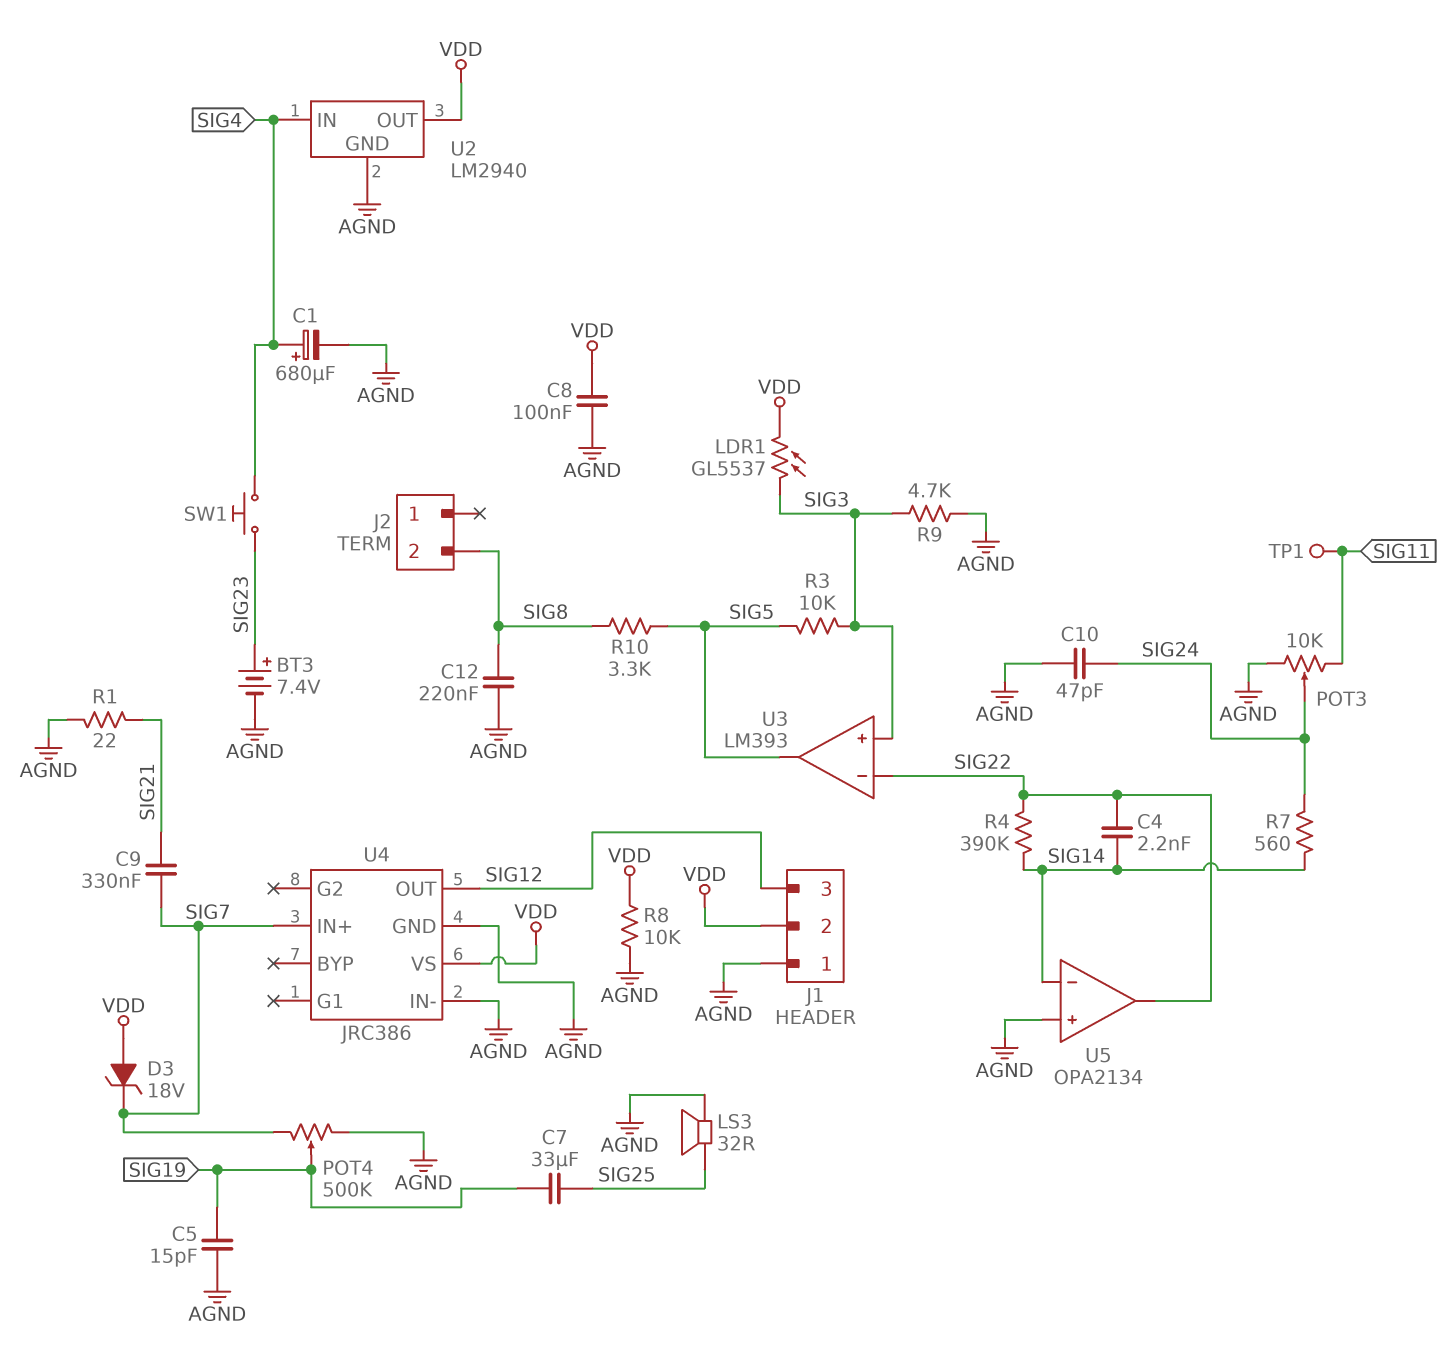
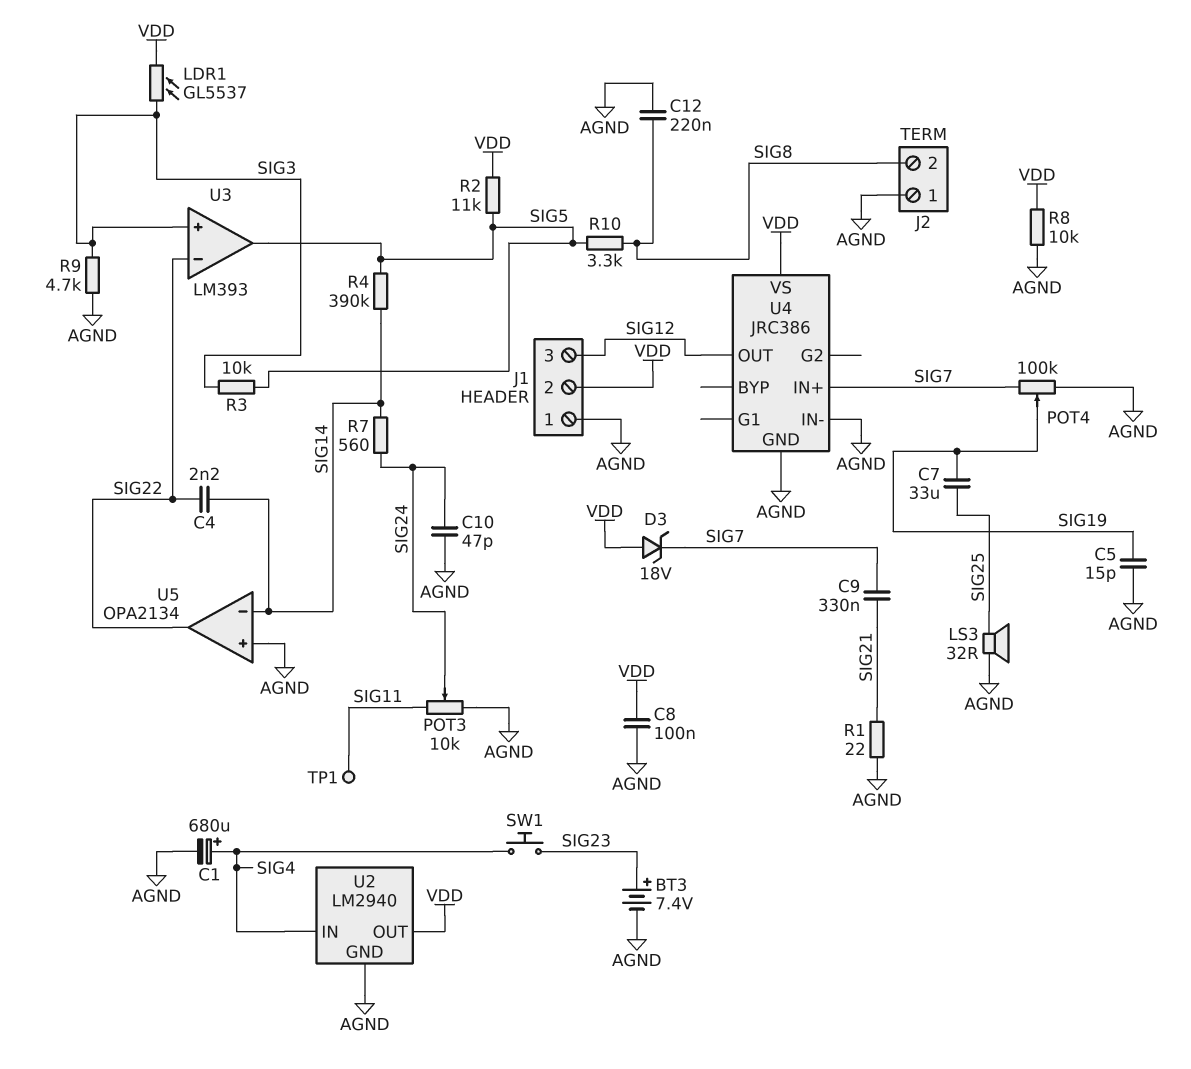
J2 pin 1: none -> AGND
POT4: 500k (AGND, SIG7, wiper SIG19) -> 100k (AGND, SIG7, wiper SIG19)
R2: none -> 11k (SIG5, VDD)
R4: 390k (SIG14, SIG22) -> 390k (SIG5, SIG14)

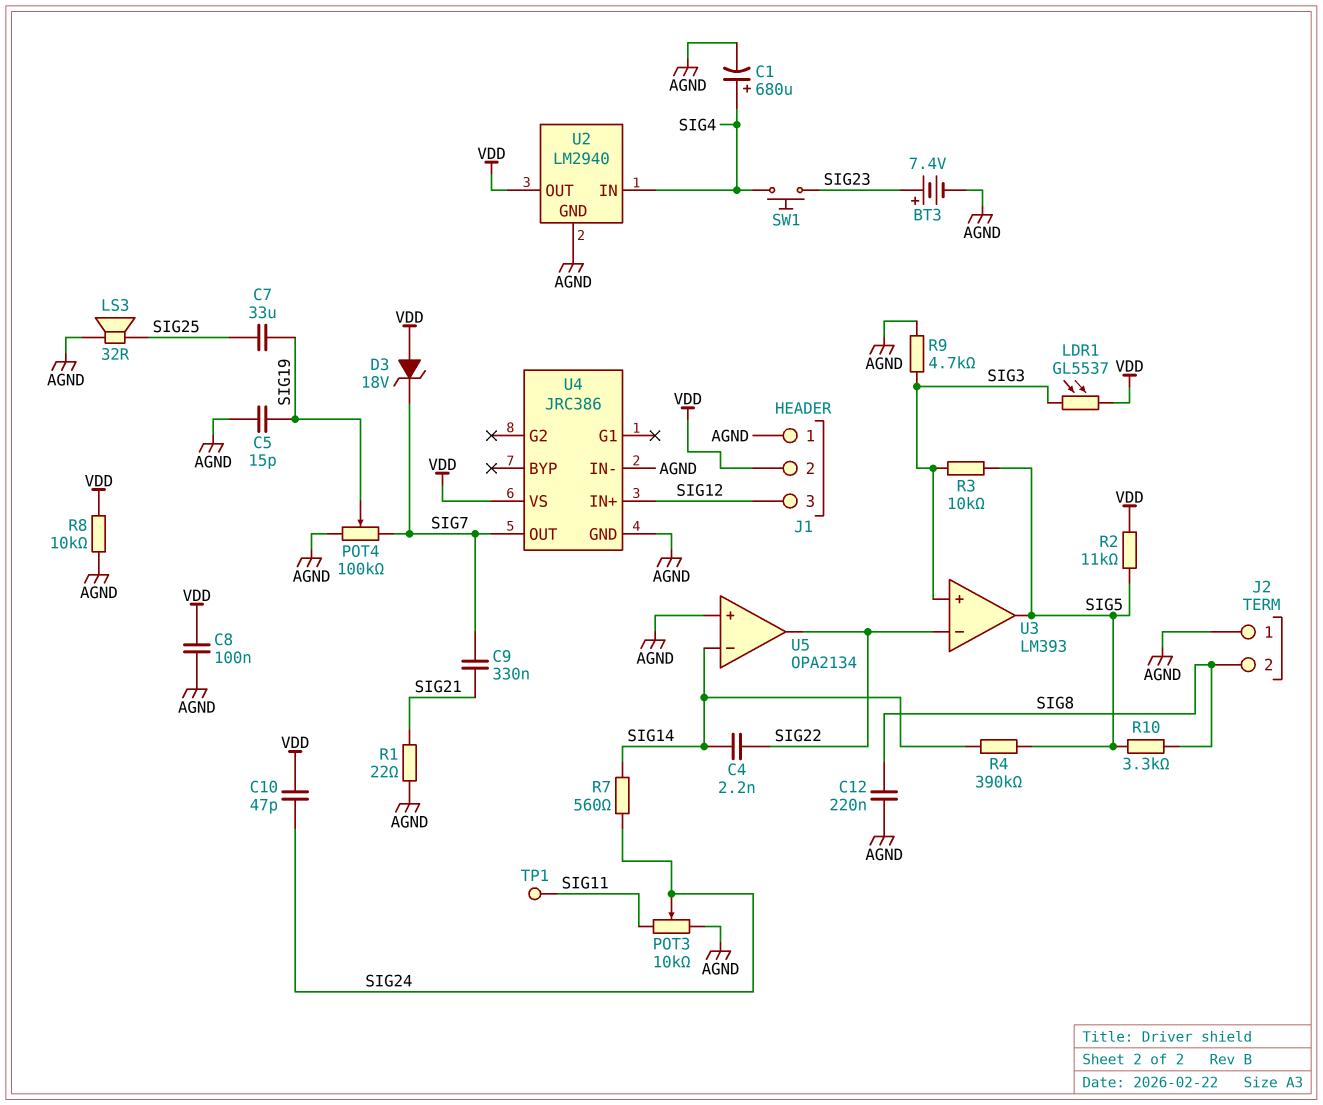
C10: 47pF (AGND, SIG24) -> 47pF (SIG24, VDD)
U4 pin IN+: SIG7 -> SIG12
U4 pin OUT: SIG12 -> SIG7

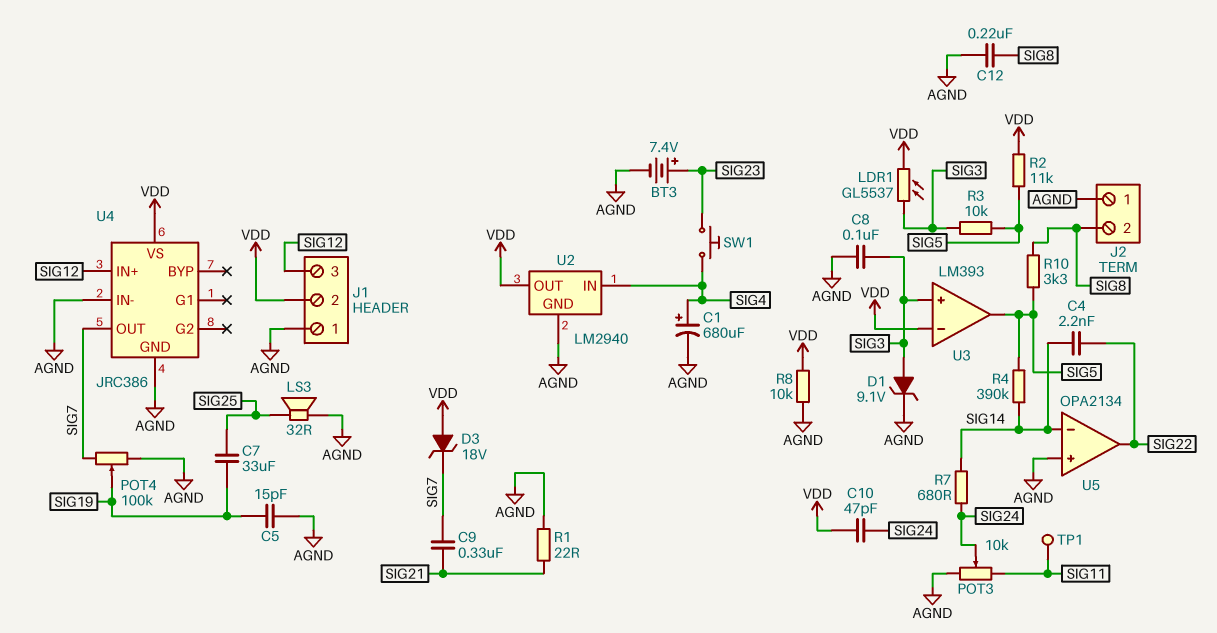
C8: 100nF (AGND, VDD) -> 100nF (AGND, SIG3)
D1: none -> zener 9.1V (A SIG3, K AGND)
R7: 560 (SIG14, SIG24) -> 680 (SIG14, SIG24)
R9: 4.7k (AGND, SIG3) -> none
U3 pin in-: SIG22 -> VDD

